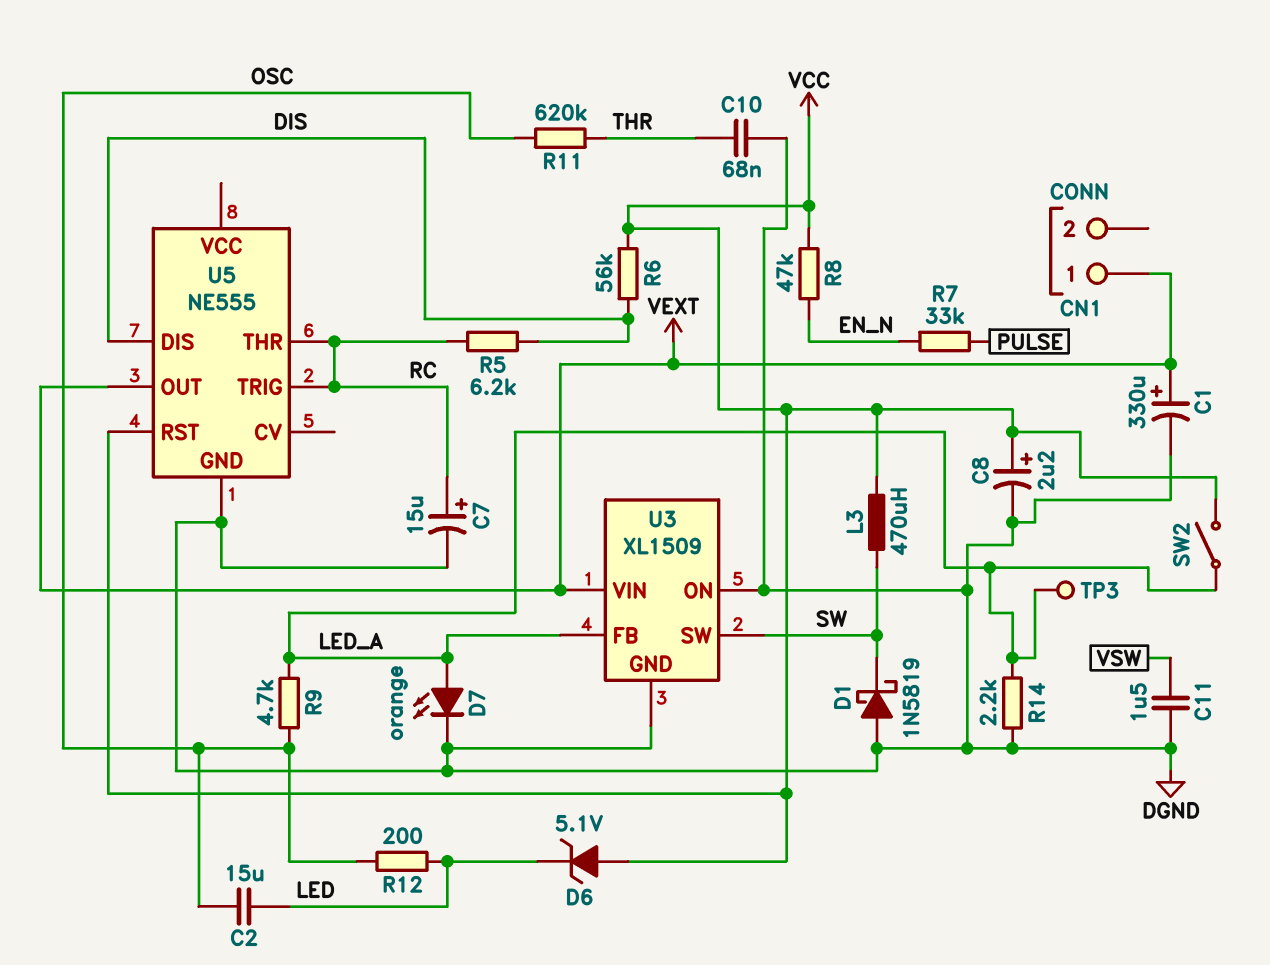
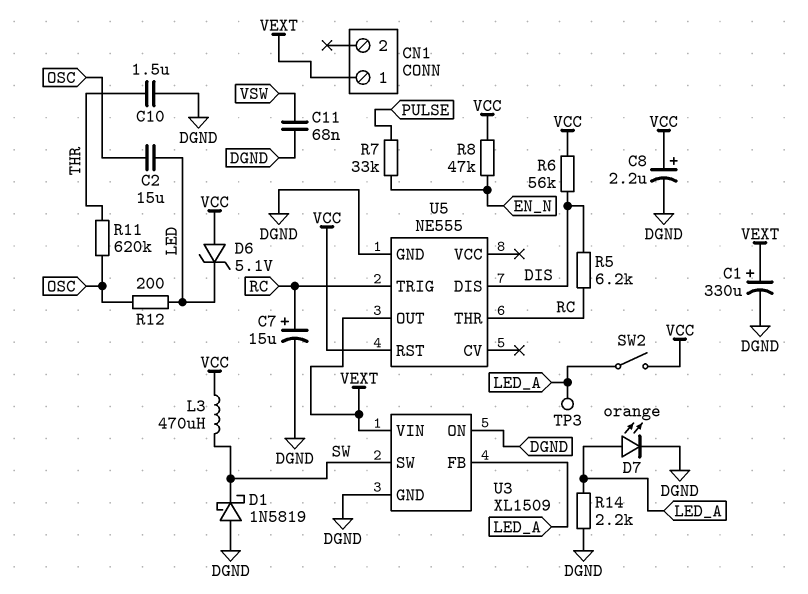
C10: 68nF (DGND, THR) -> 1.5uF (DGND, THR)
C11: 1.5uF (DGND, VSW) -> 68nF (DGND, VSW)
R9: 4.7k (LED_A, OSC) -> none

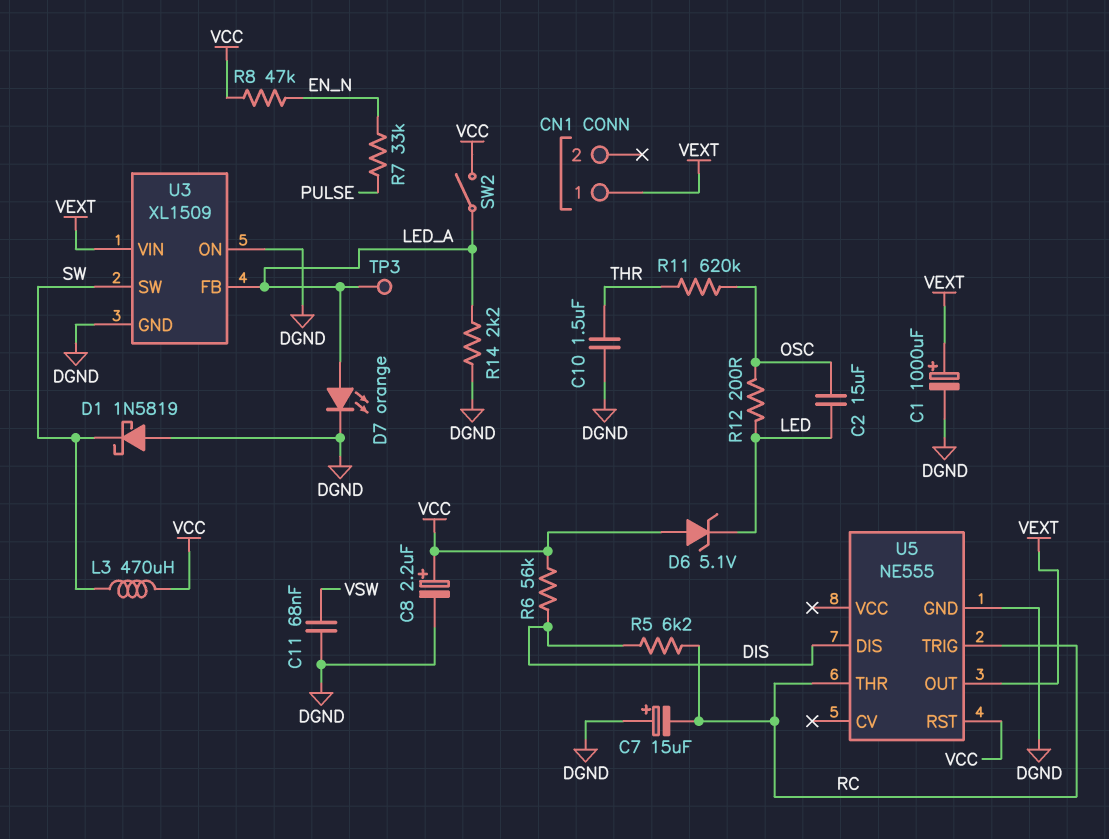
C1: 330uF (plus VEXT, minus DGND) -> 1000uF (plus VEXT, minus DGND)
C7: 15uF (plus RC, minus DGND) -> 15uF (plus DGND, minus RC)

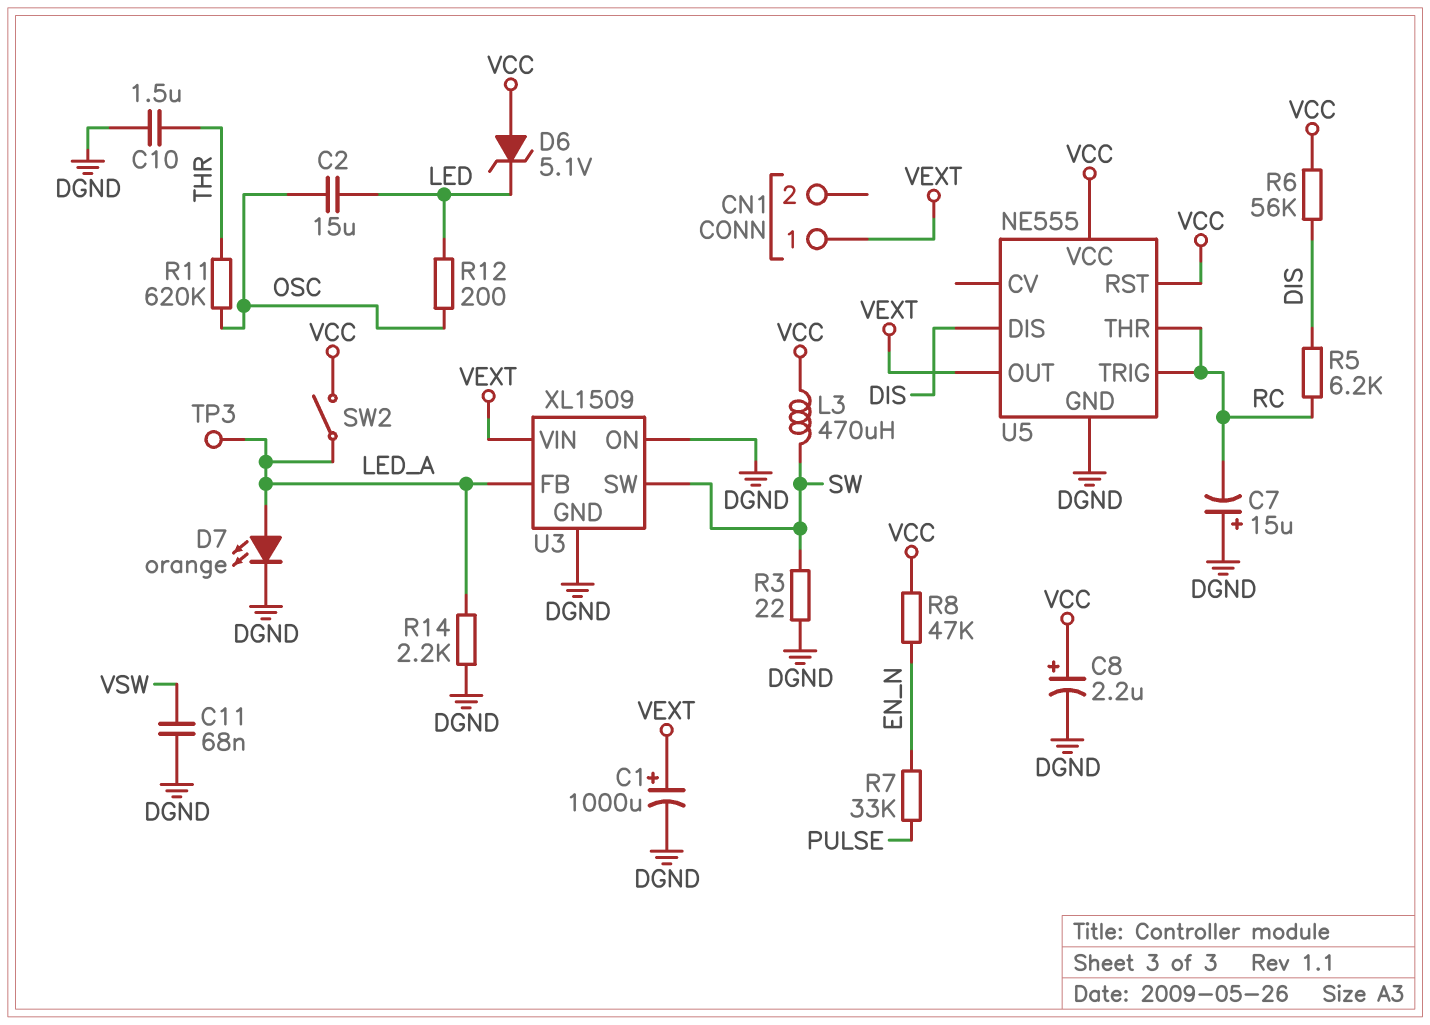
D1: schottky 1N5819 (A DGND, K SW) -> none
R3: none -> 22 (DGND, SW)
U5 pin VCC: none -> VCC

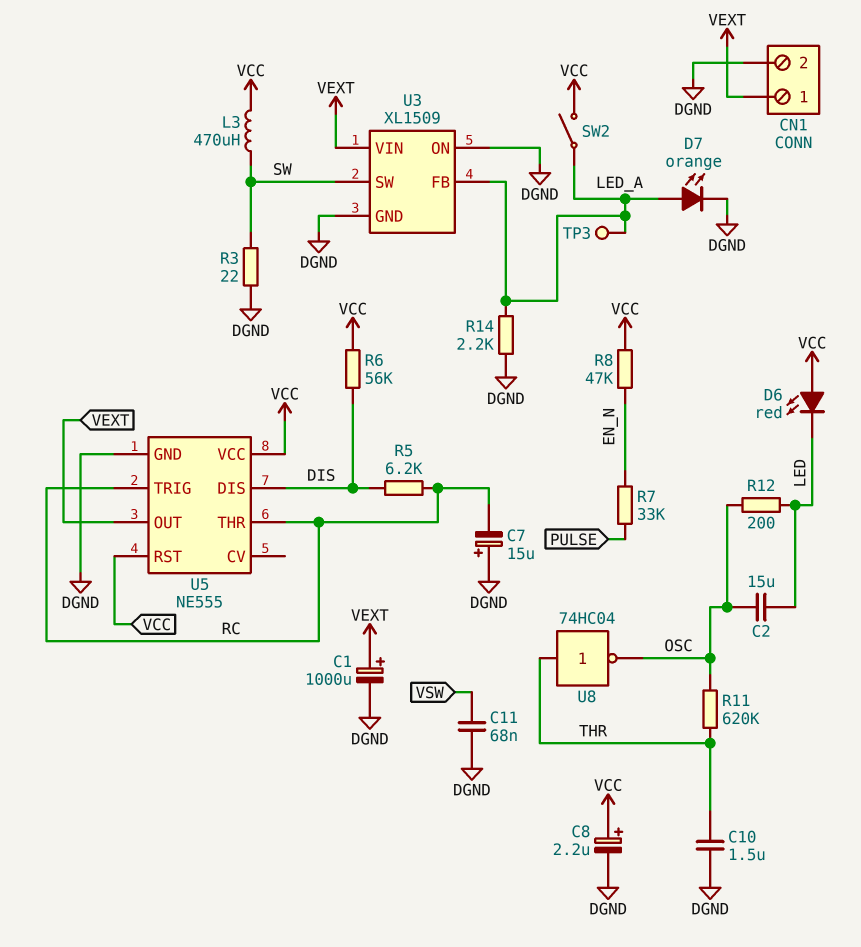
CN1 pin 2: none -> DGND
D6: zener 5.1V (A VCC, K LED) -> LED red (A VCC, K LED)
U8: none -> NOT 74HC04 (in THR, out OSC)

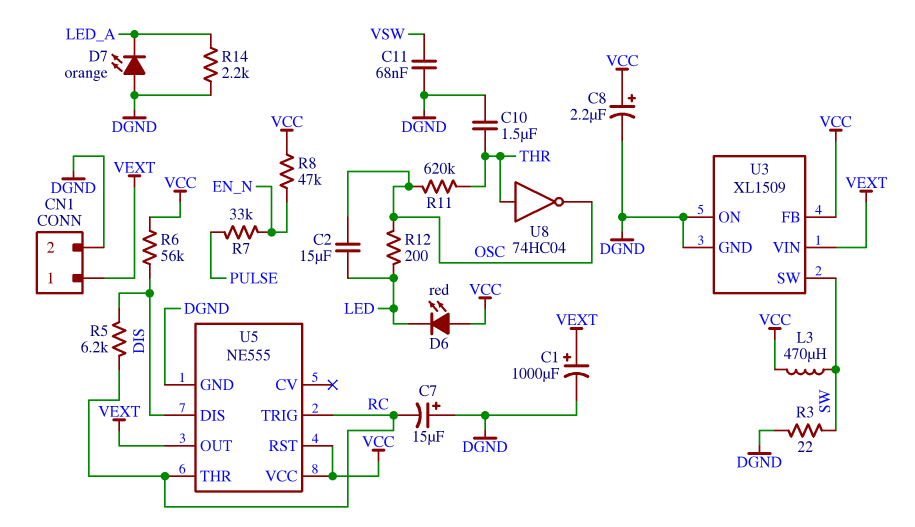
D7: LED orange (A LED_A, K DGND) -> LED orange (A DGND, K LED_A)
SW2: switch (LED_A, VCC) -> none
TP3: test point (LED_A) -> none
U3 pin FB: LED_A -> VCC

